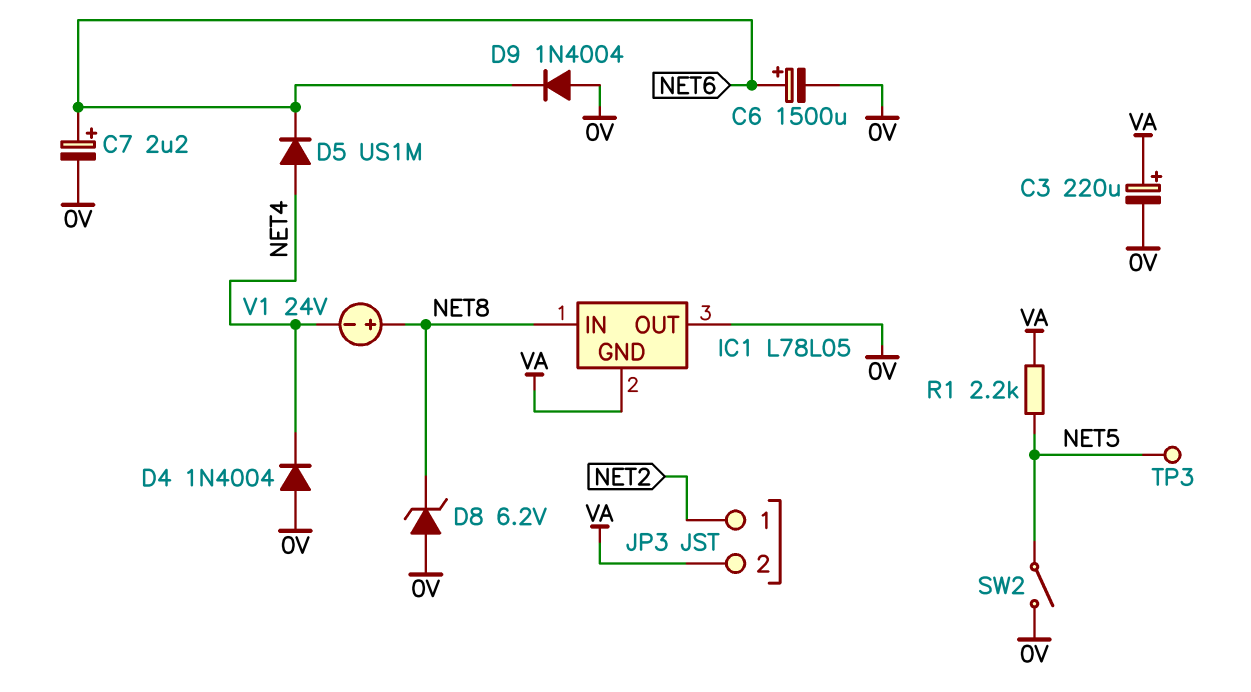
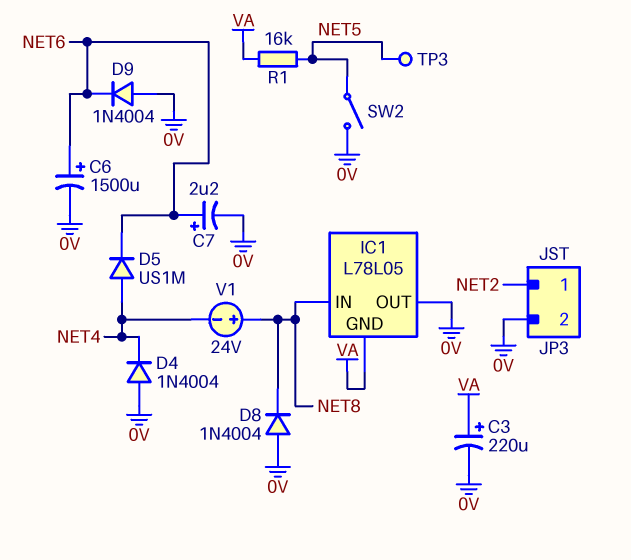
D8: zener 6.2V (A 0V, K NET8) -> diode 1N4004 (A 0V, K NET8)
JP3 pin 2: VA -> 0V
R1: 2.2k (NET5, VA) -> 16k (NET5, VA)

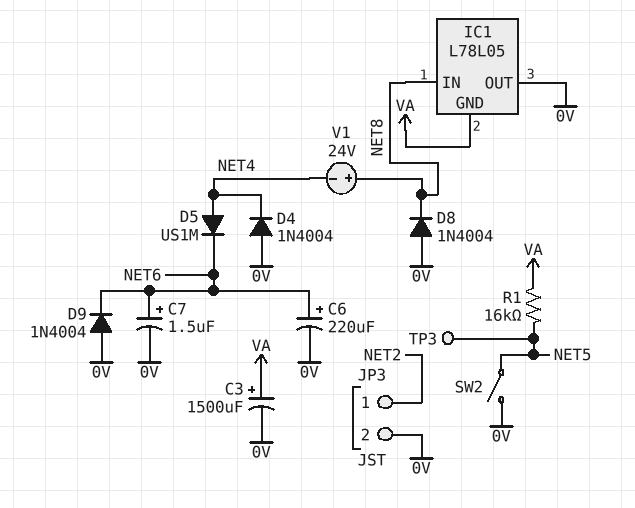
C3: 220uF (plus VA, minus 0V) -> 1500uF (plus VA, minus 0V)
C6: 1500uF (plus NET6, minus 0V) -> 220uF (plus NET6, minus 0V)
C7: 2.2uF (plus NET6, minus 0V) -> 1.5uF (plus NET6, minus 0V)

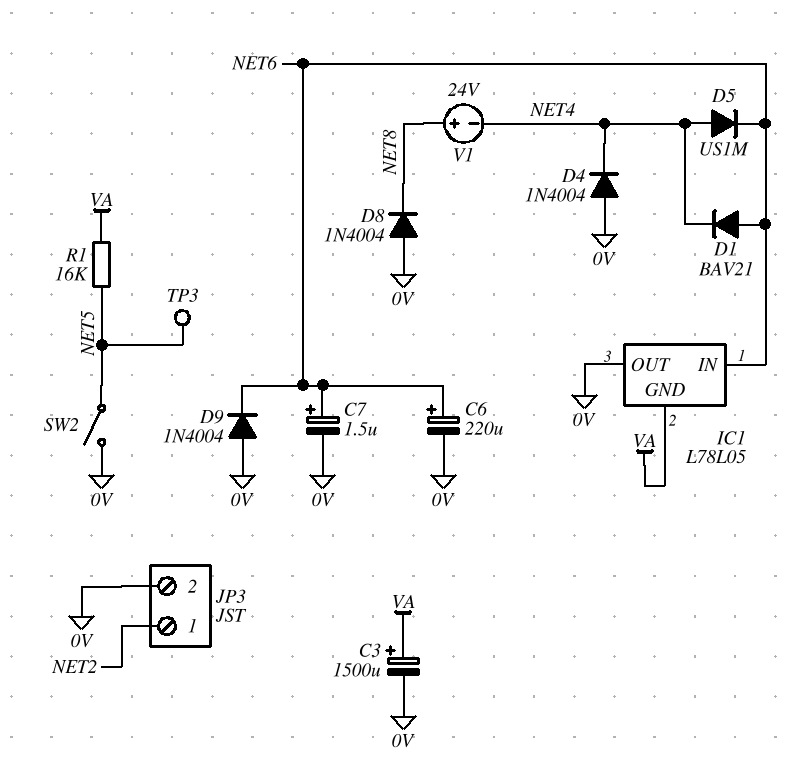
D1: none -> diode BAV21 (A NET6, K NET4)
IC1 pin IN: NET8 -> NET6

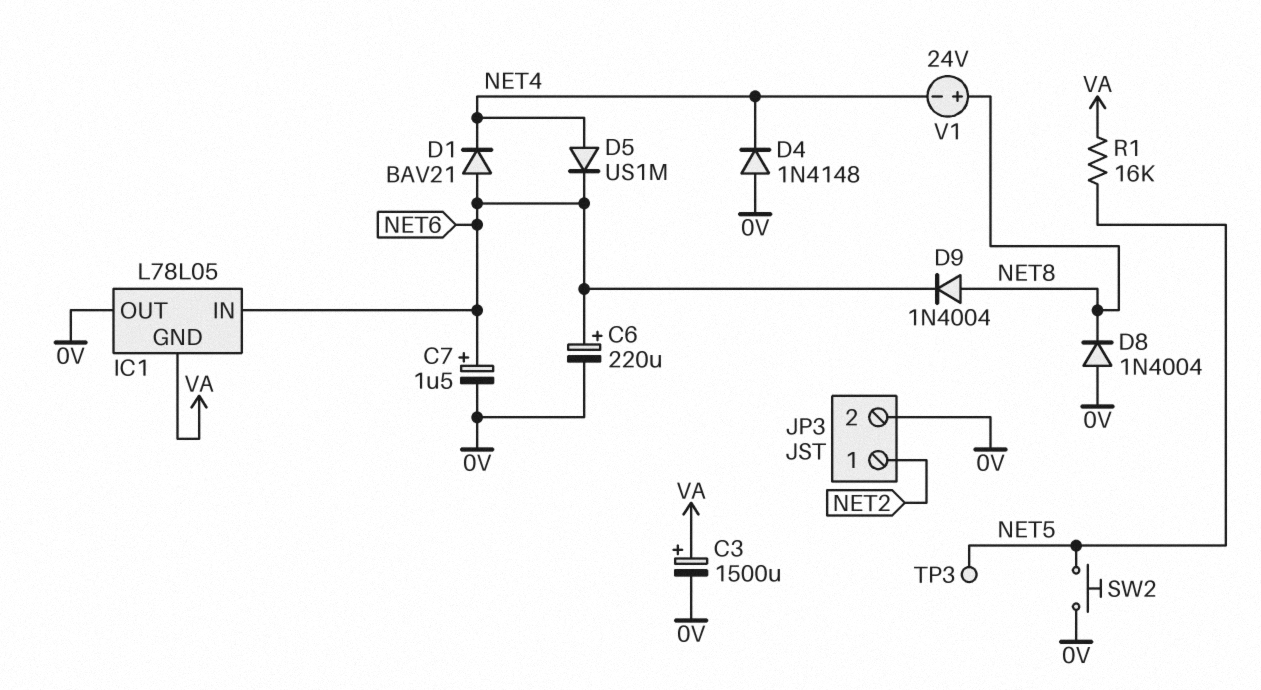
D4: diode 1N4004 (A 0V, K NET4) -> diode 1N4148 (A 0V, K NET4)
D9: diode 1N4004 (A 0V, K NET6) -> diode 1N4004 (A NET8, K NET6)
SW2: switch (0V, NET5) -> button (0V, NET5)

